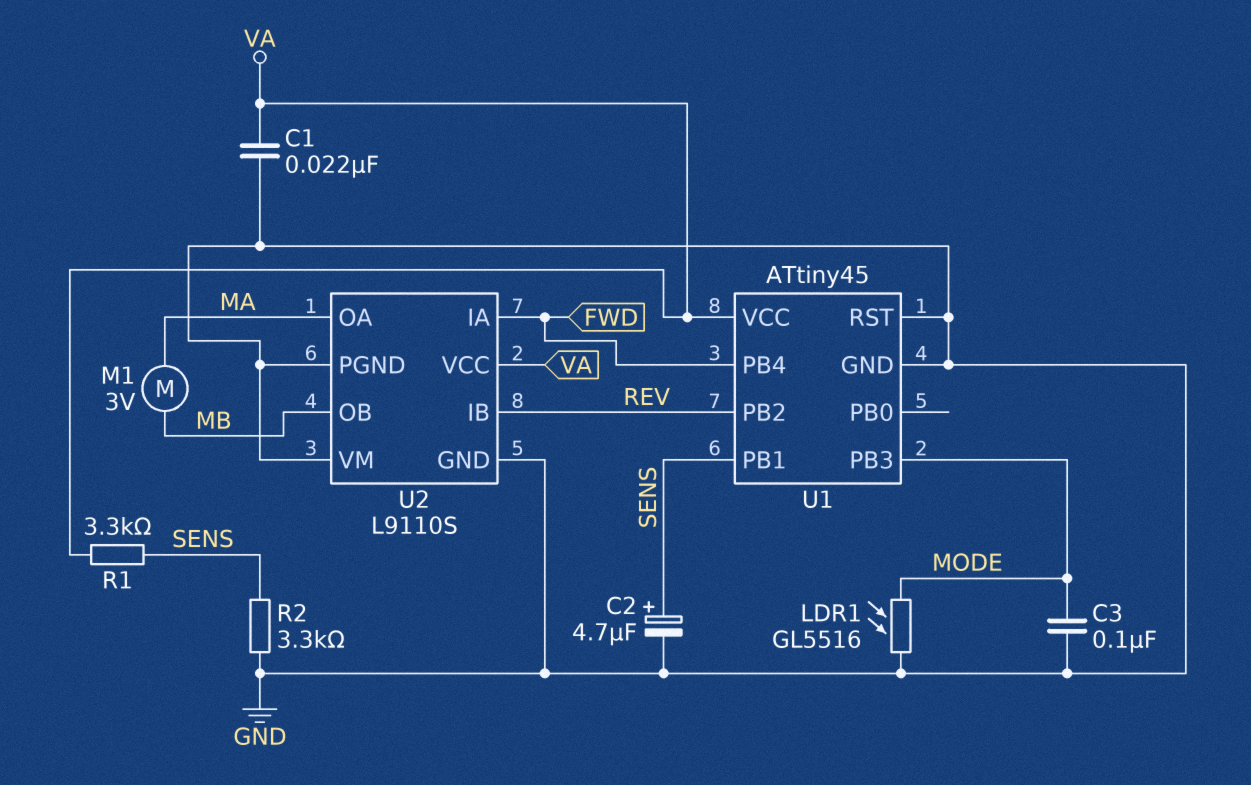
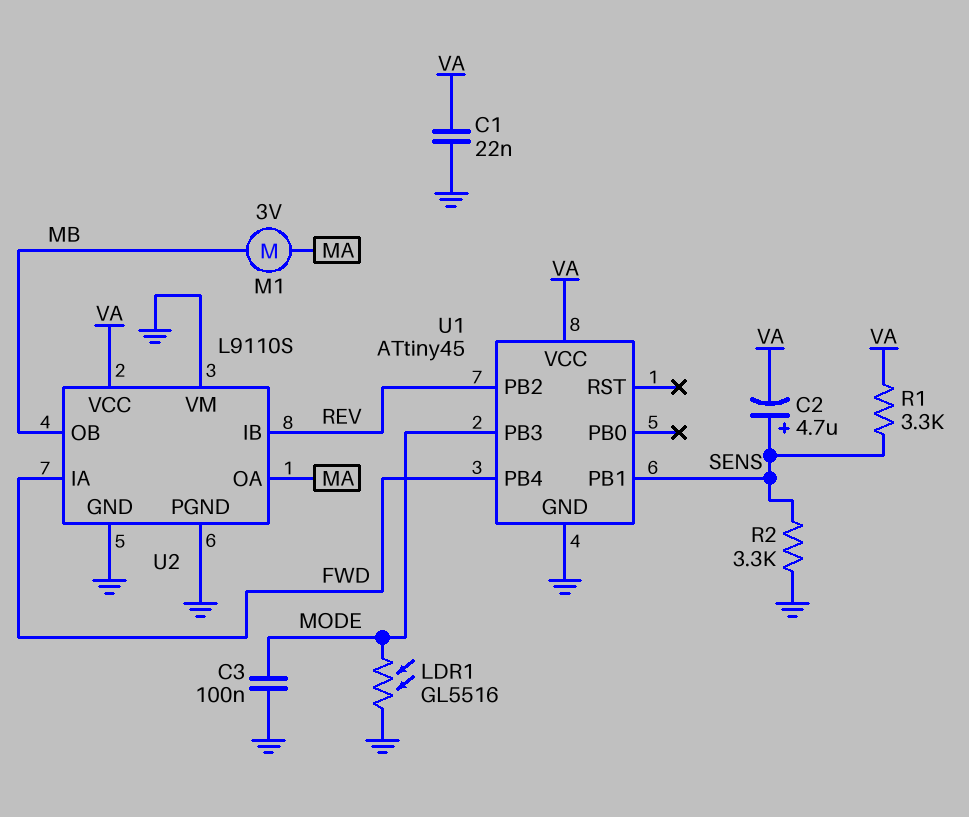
C2: 4.7uF (plus SENS, minus GND) -> 4.7uF (plus SENS, minus VA)
U1 pin RST: GND -> none

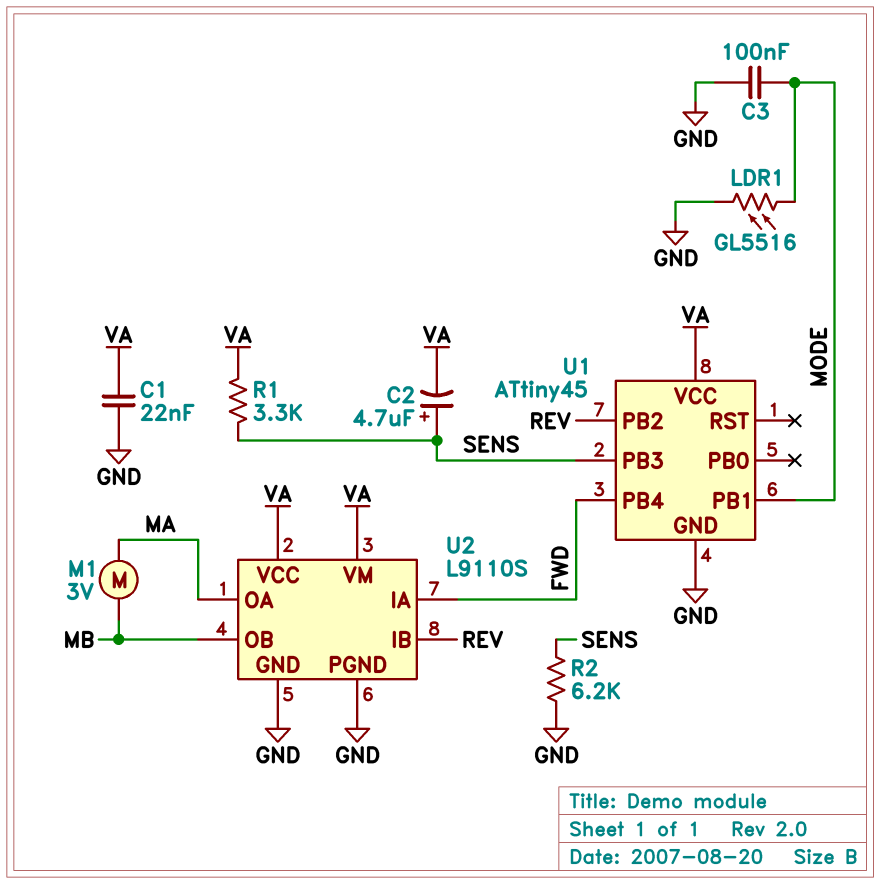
R2: 3.3k (GND, SENS) -> 6.2k (GND, SENS)
U1 pin PB1: SENS -> MODE
U1 pin PB3: MODE -> SENS
U2 pin VM: GND -> VA

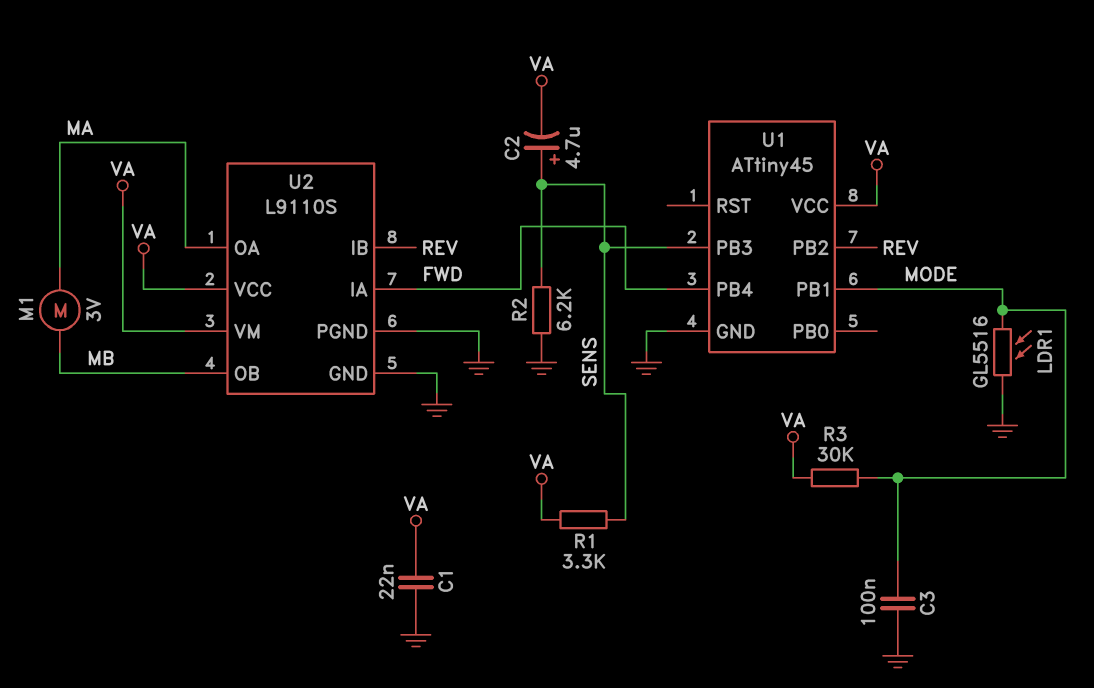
R3: none -> 30k (MODE, VA)

